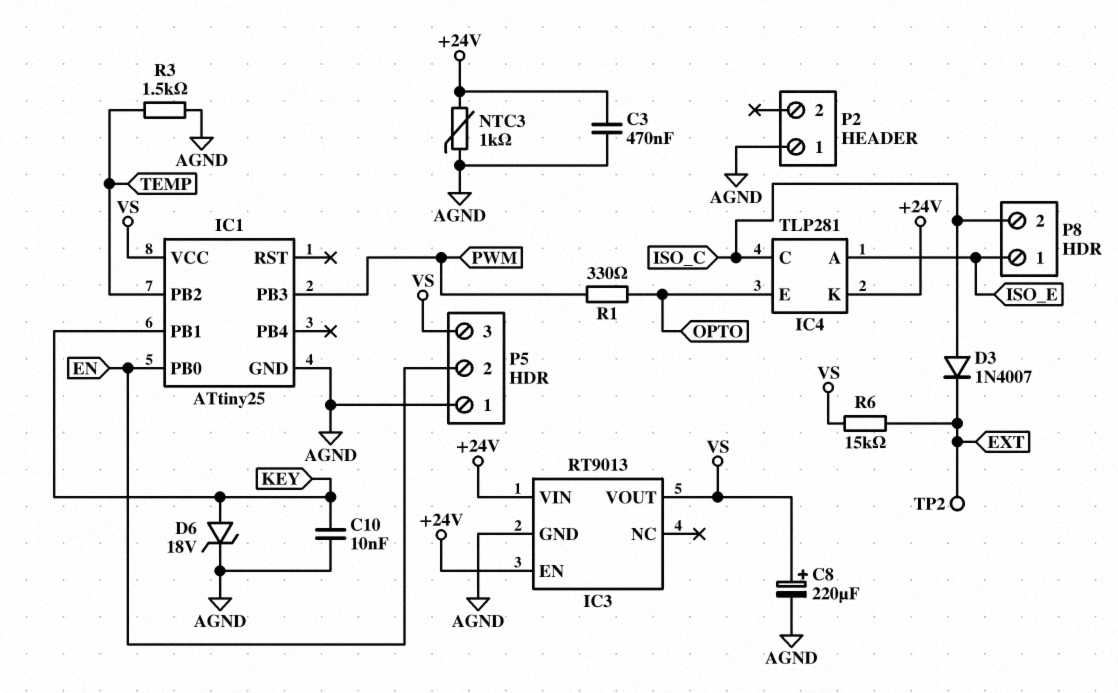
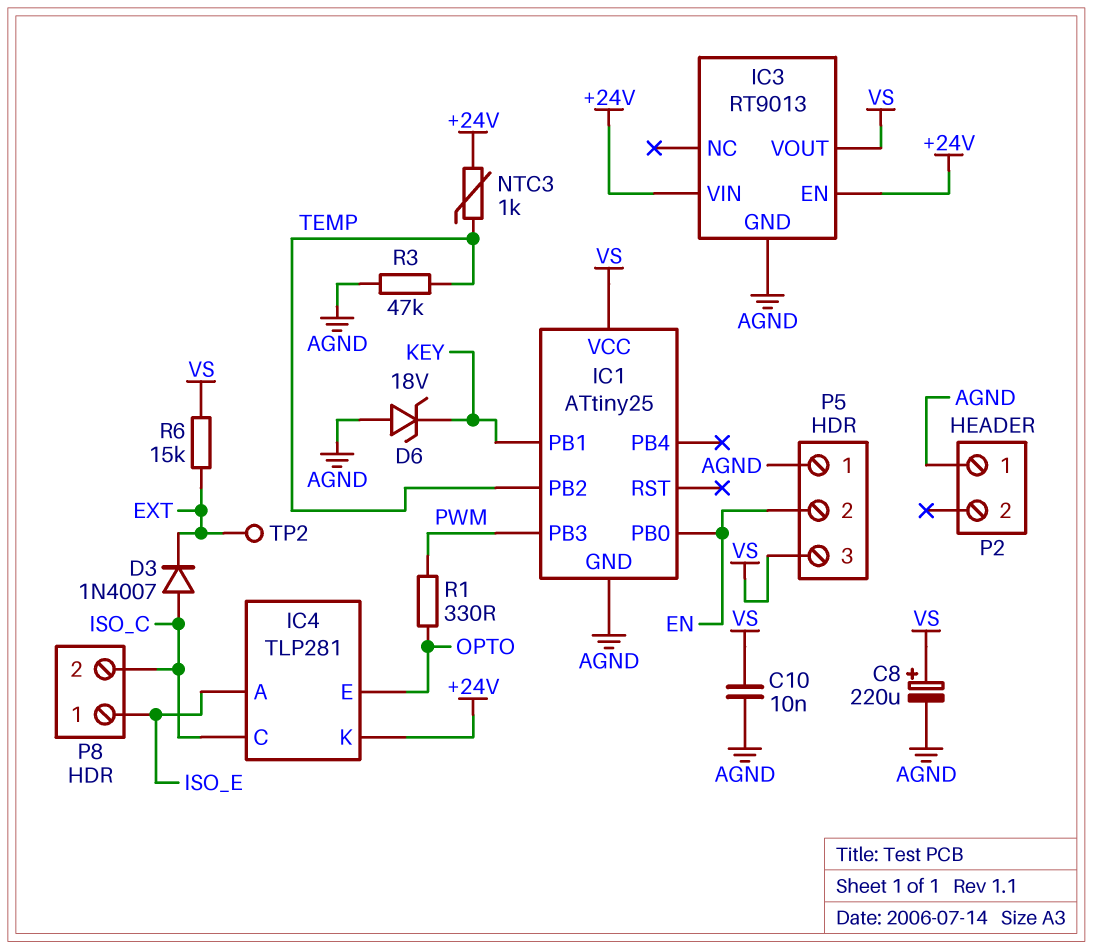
C3: 470nF (+24V, AGND) -> none
C10: 10nF (AGND, KEY) -> 10nF (AGND, VS)
D6: zener 18V (A KEY, K AGND) -> zener 18V (A AGND, K KEY)
NTC3: 1k (+24V, AGND) -> 1k (+24V, TEMP)
R3: 1.5k (AGND, TEMP) -> 47k (AGND, TEMP)

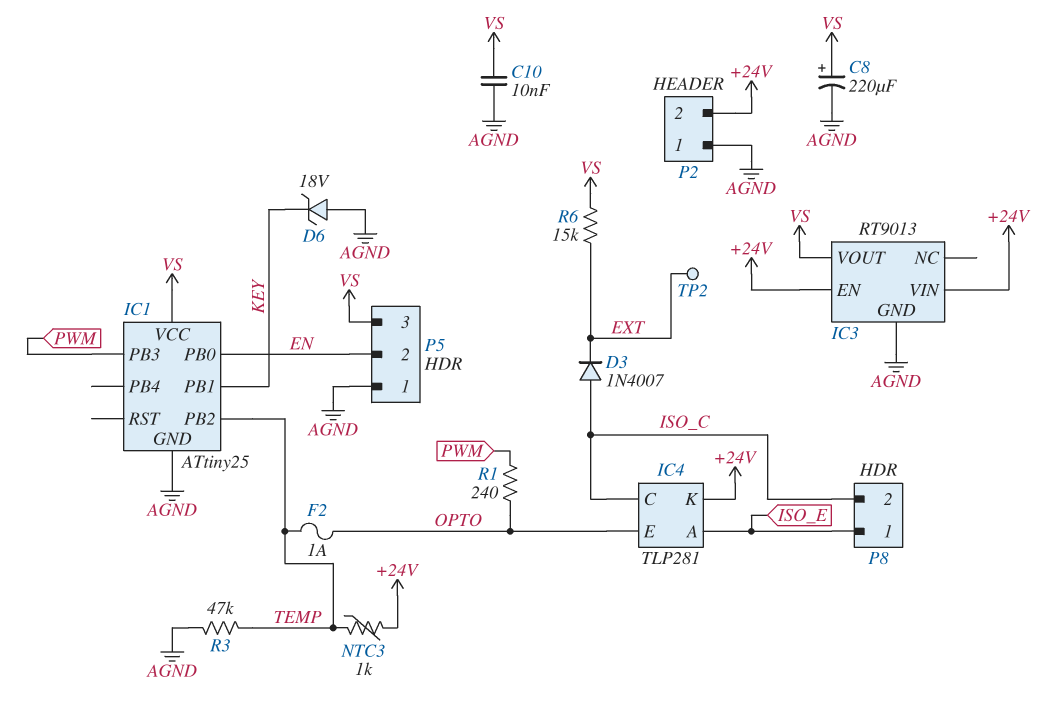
F2: none -> 1A (OPTO, TEMP)
P2 pin 2: none -> +24V
R1: 330 (OPTO, PWM) -> 240 (OPTO, PWM)

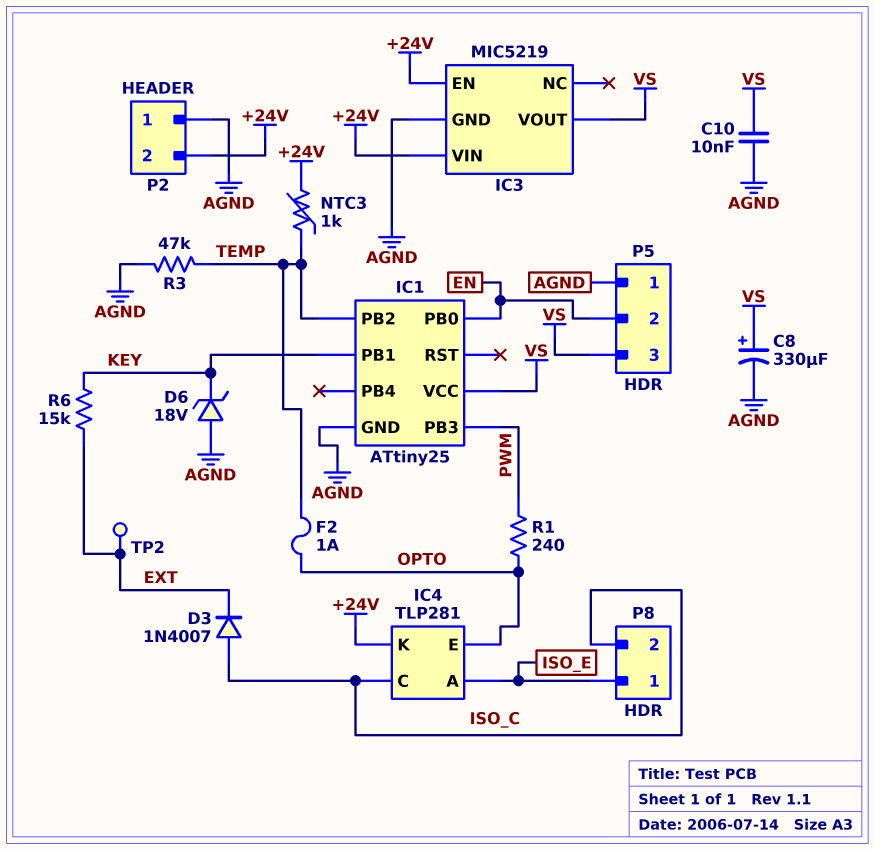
C8: 220uF (plus VS, minus AGND) -> 330uF (plus VS, minus AGND)
IC3: RT9013 -> MIC5219
R6: 15k (EXT, VS) -> 15k (EXT, KEY)

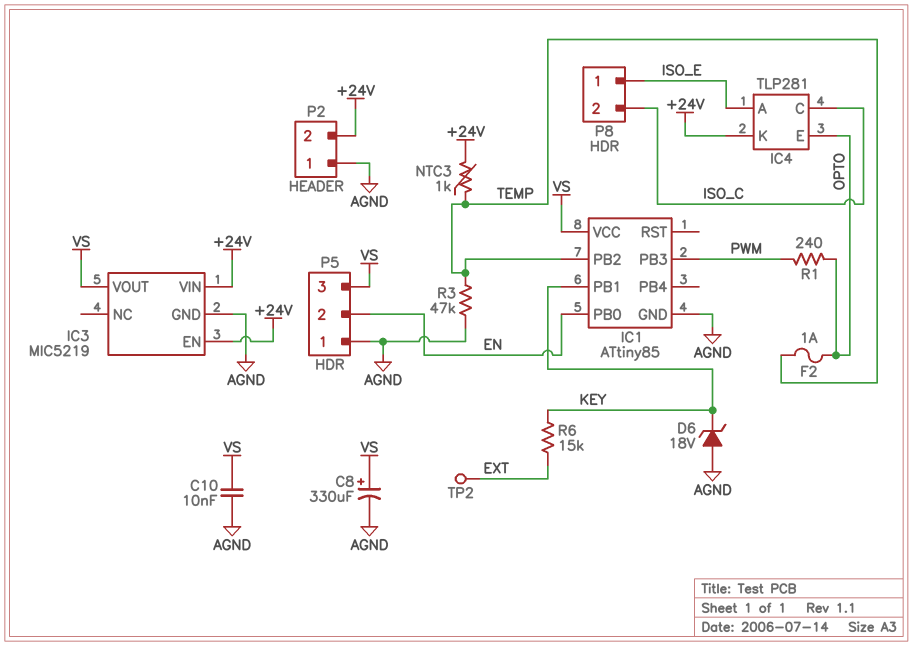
D3: diode 1N4007 (A ISO_C, K EXT) -> none
IC1: ATtiny25 -> ATtiny85

